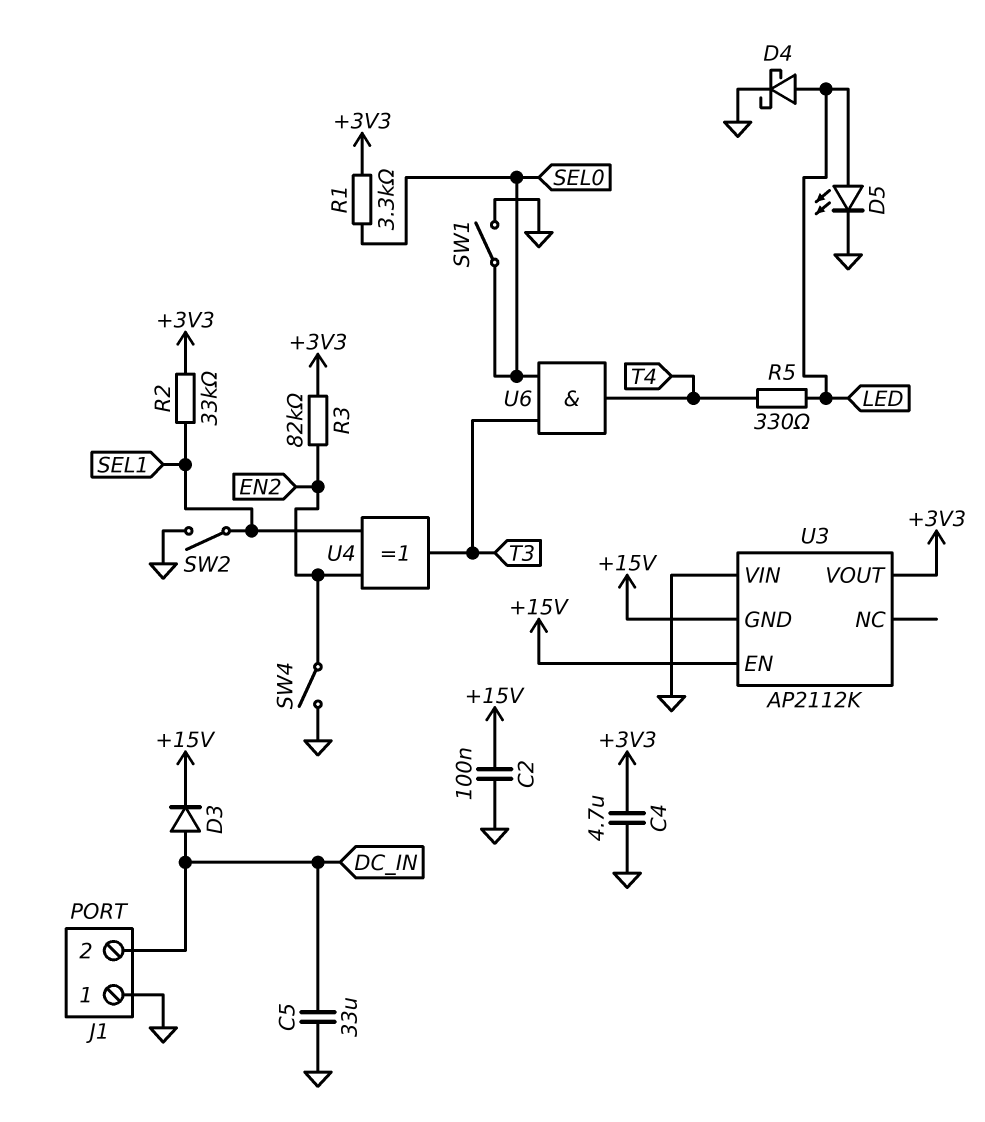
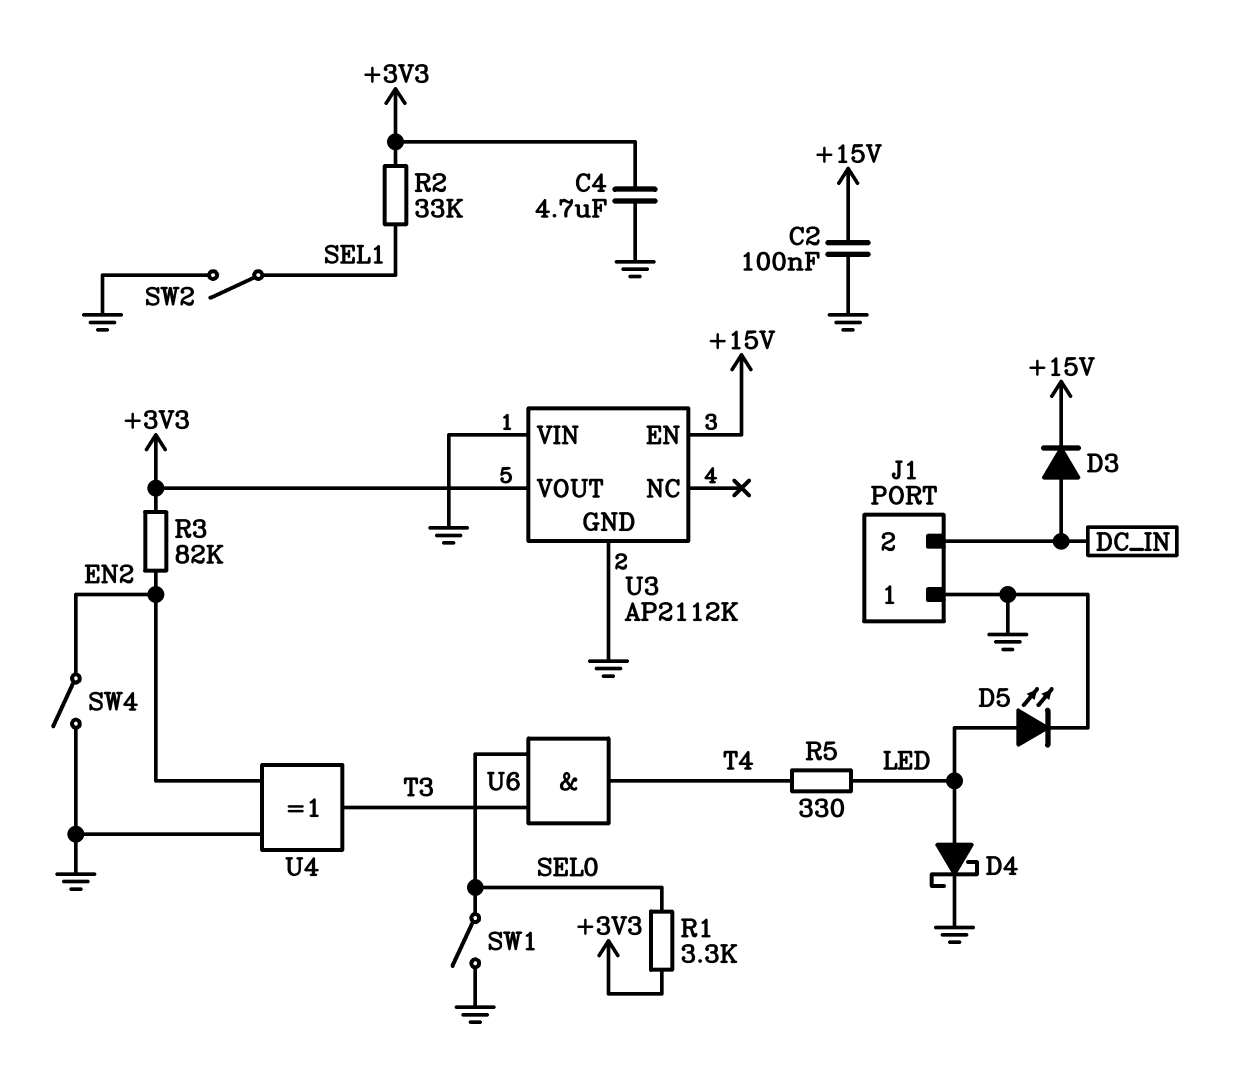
C5: 33uF (DC_IN, GND) -> none
U3 pin GND: +15V -> GND
U4: XOR (in EN2, in SEL1, out T3) -> XOR (in EN2, in GND, out T3)

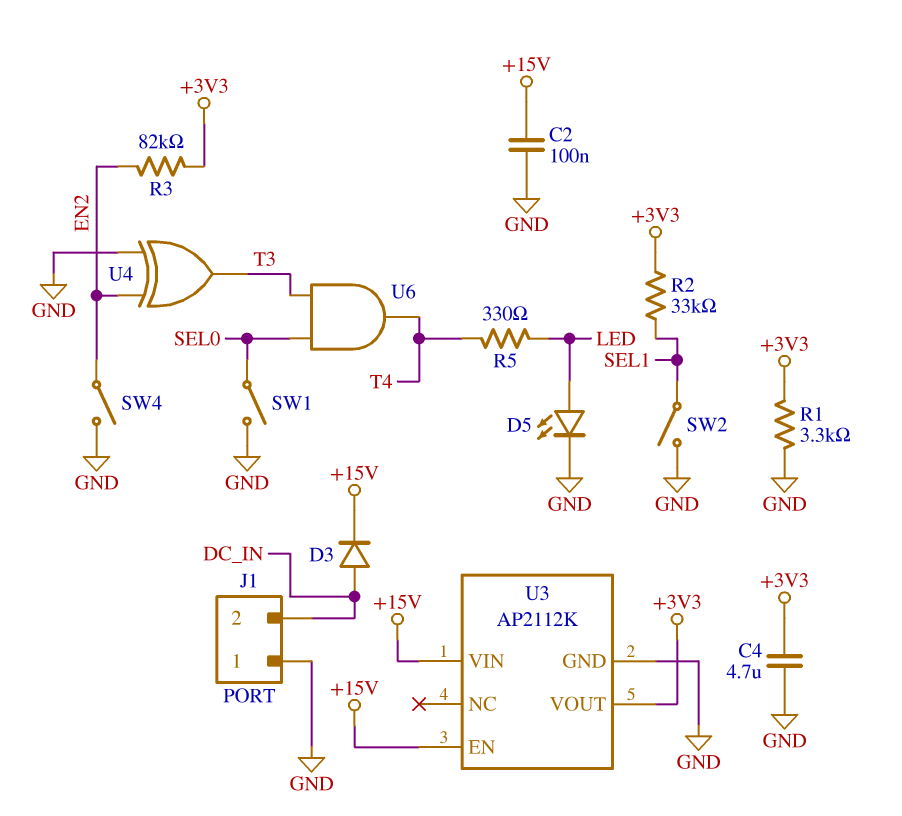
D4: schottky (A LED, K GND) -> none
R1: 3.3k (+3V3, SEL0) -> 3.3k (+3V3, GND)
U3 pin VIN: GND -> +15V

